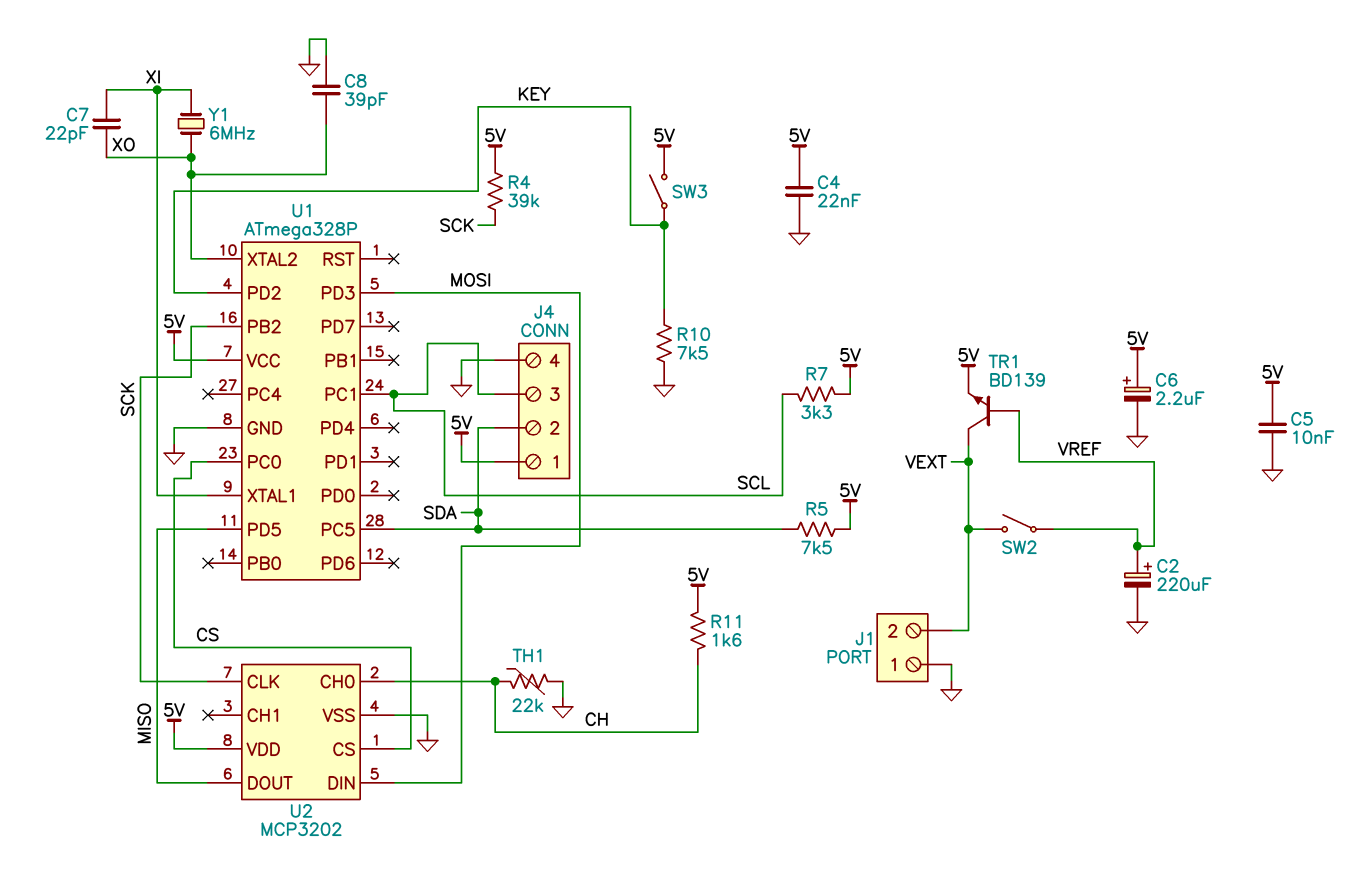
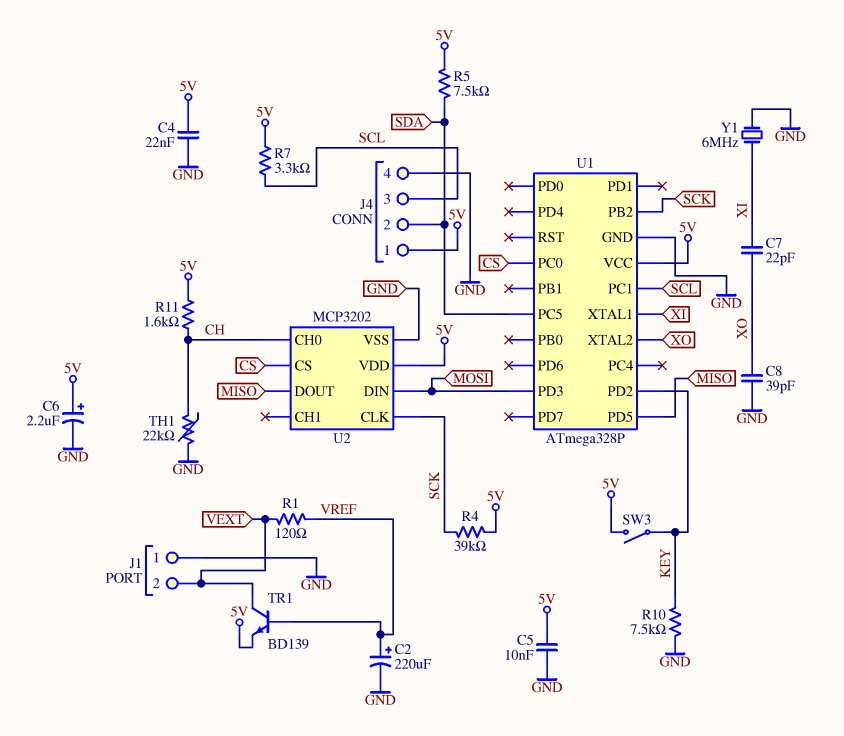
R1: none -> 120 (VEXT, VREF)
SW2: switch (VEXT, VREF) -> none
Y1: 6MHz (XI, XO) -> 6MHz (GND, XI)

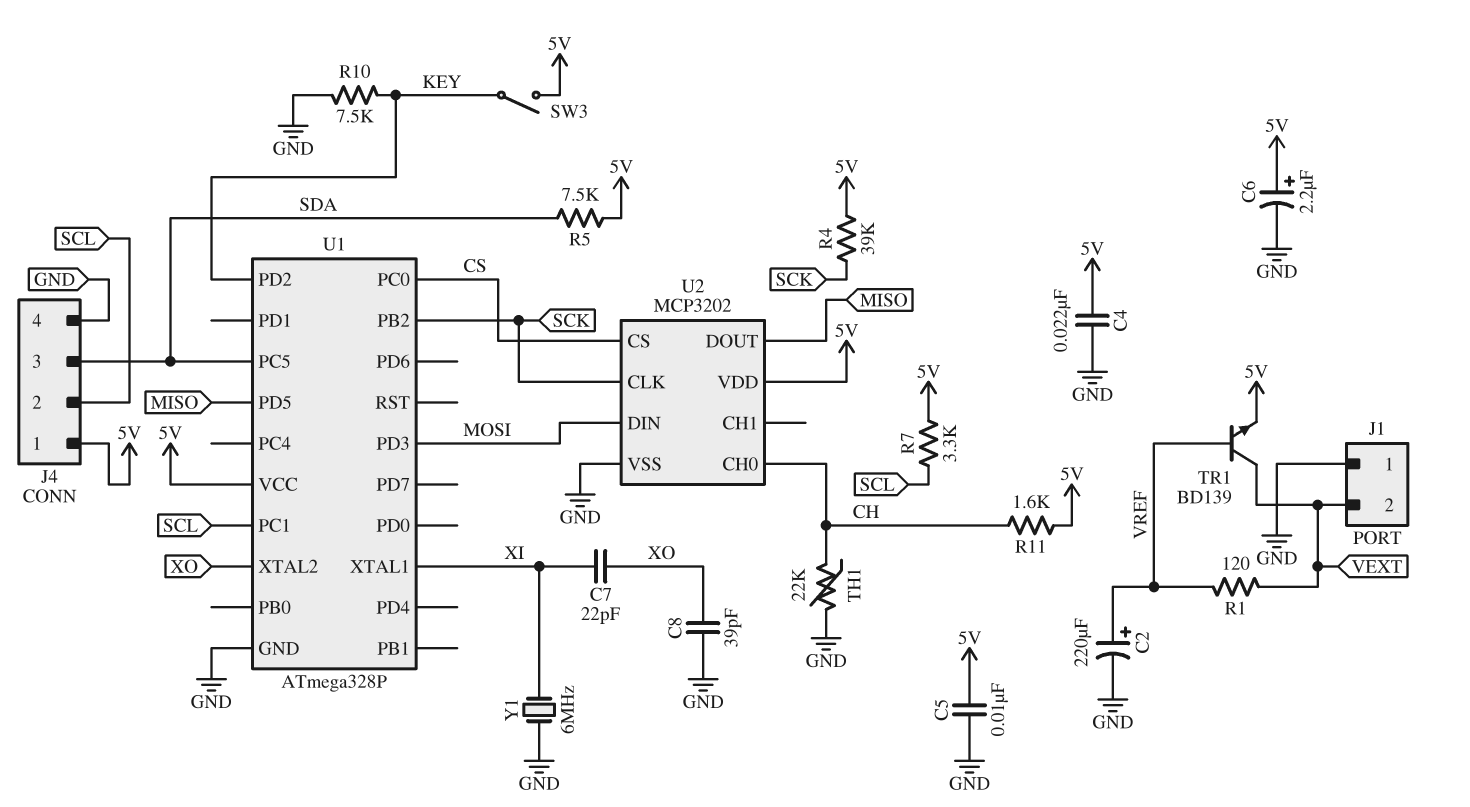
J4 pin 2: SDA -> SCL
J4 pin 3: SCL -> SDA

